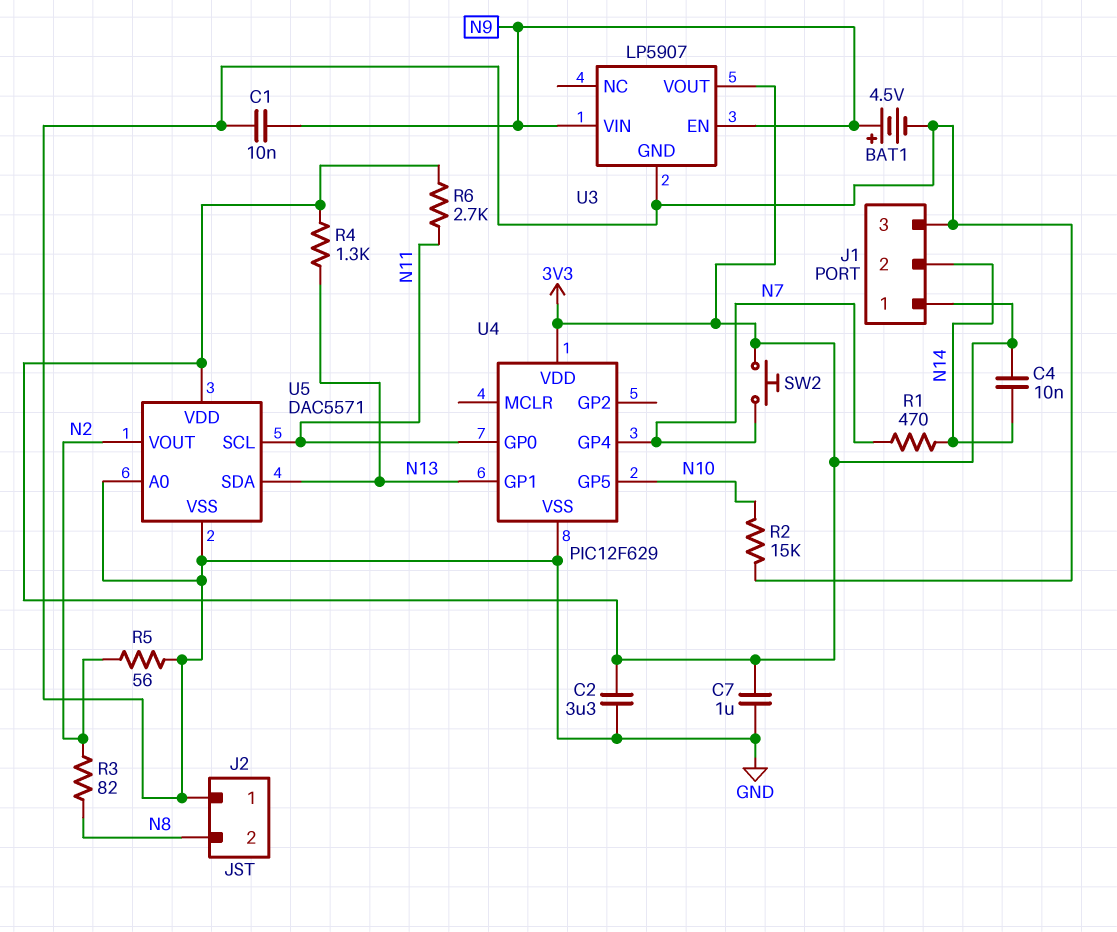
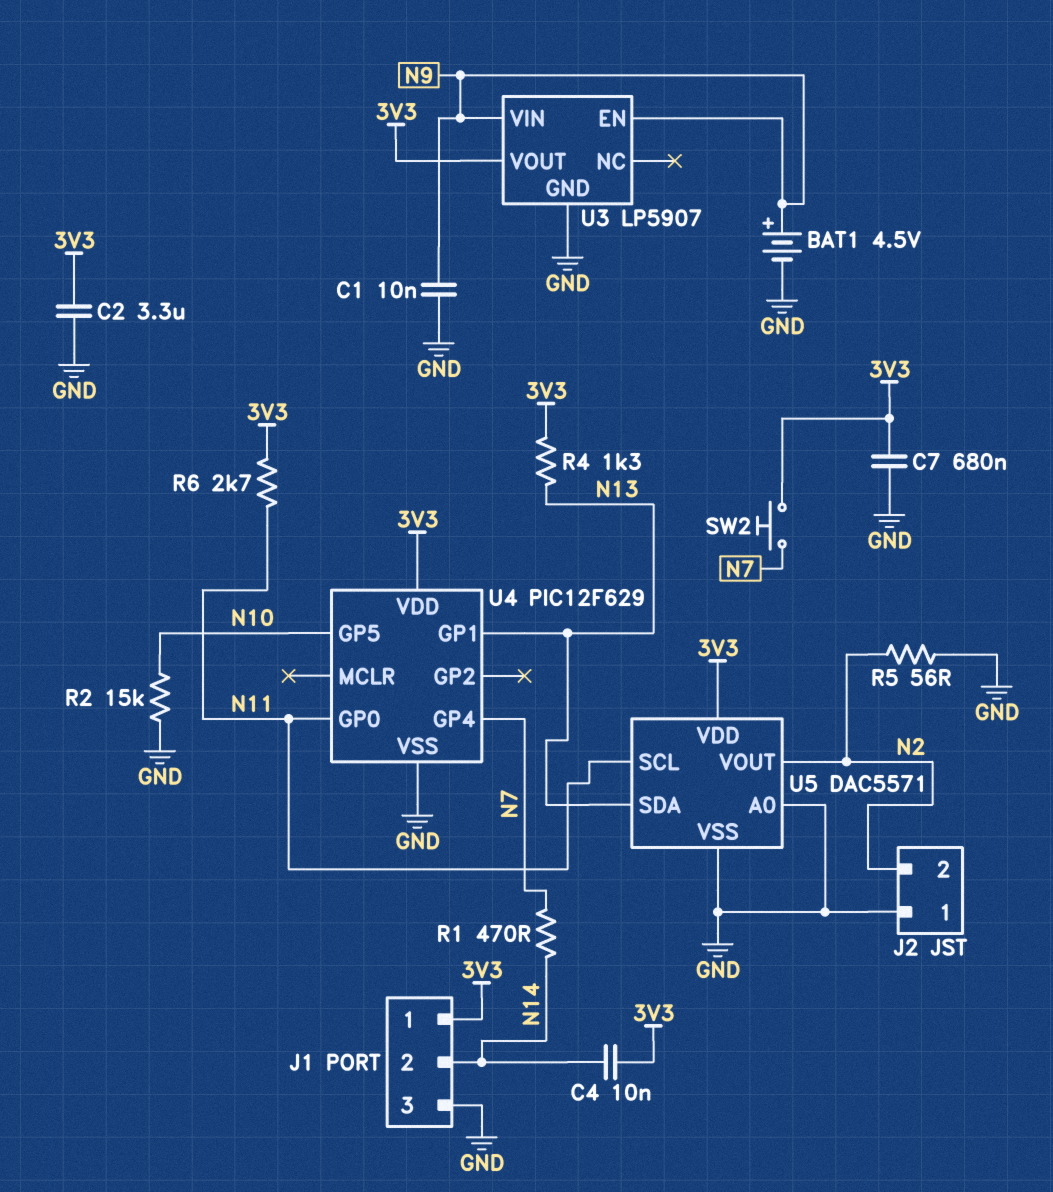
C7: 1uF (3V3, GND) -> 680nF (3V3, GND)
J2 pin 2: N8 -> N2
R3: 82 (N2, N8) -> none

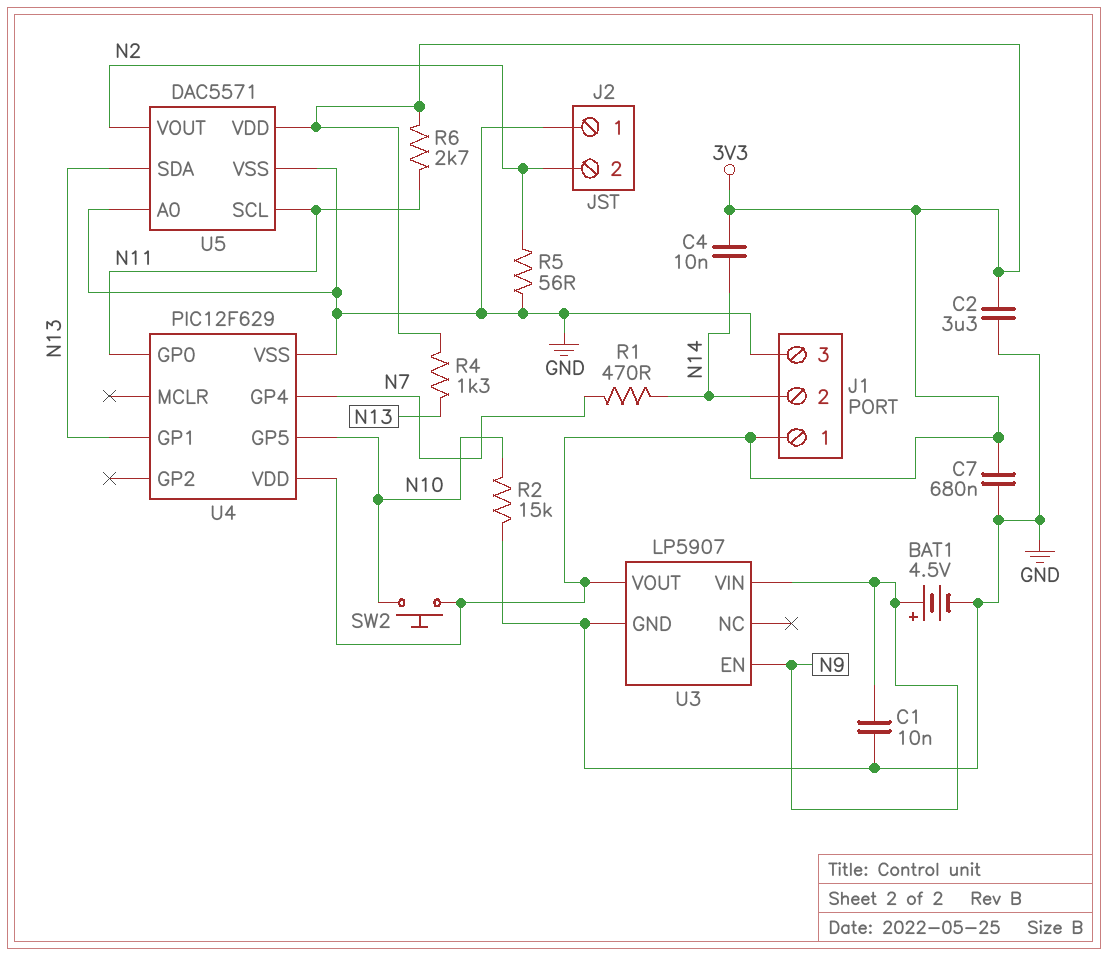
SW2: button (3V3, N7) -> button (3V3, N10)

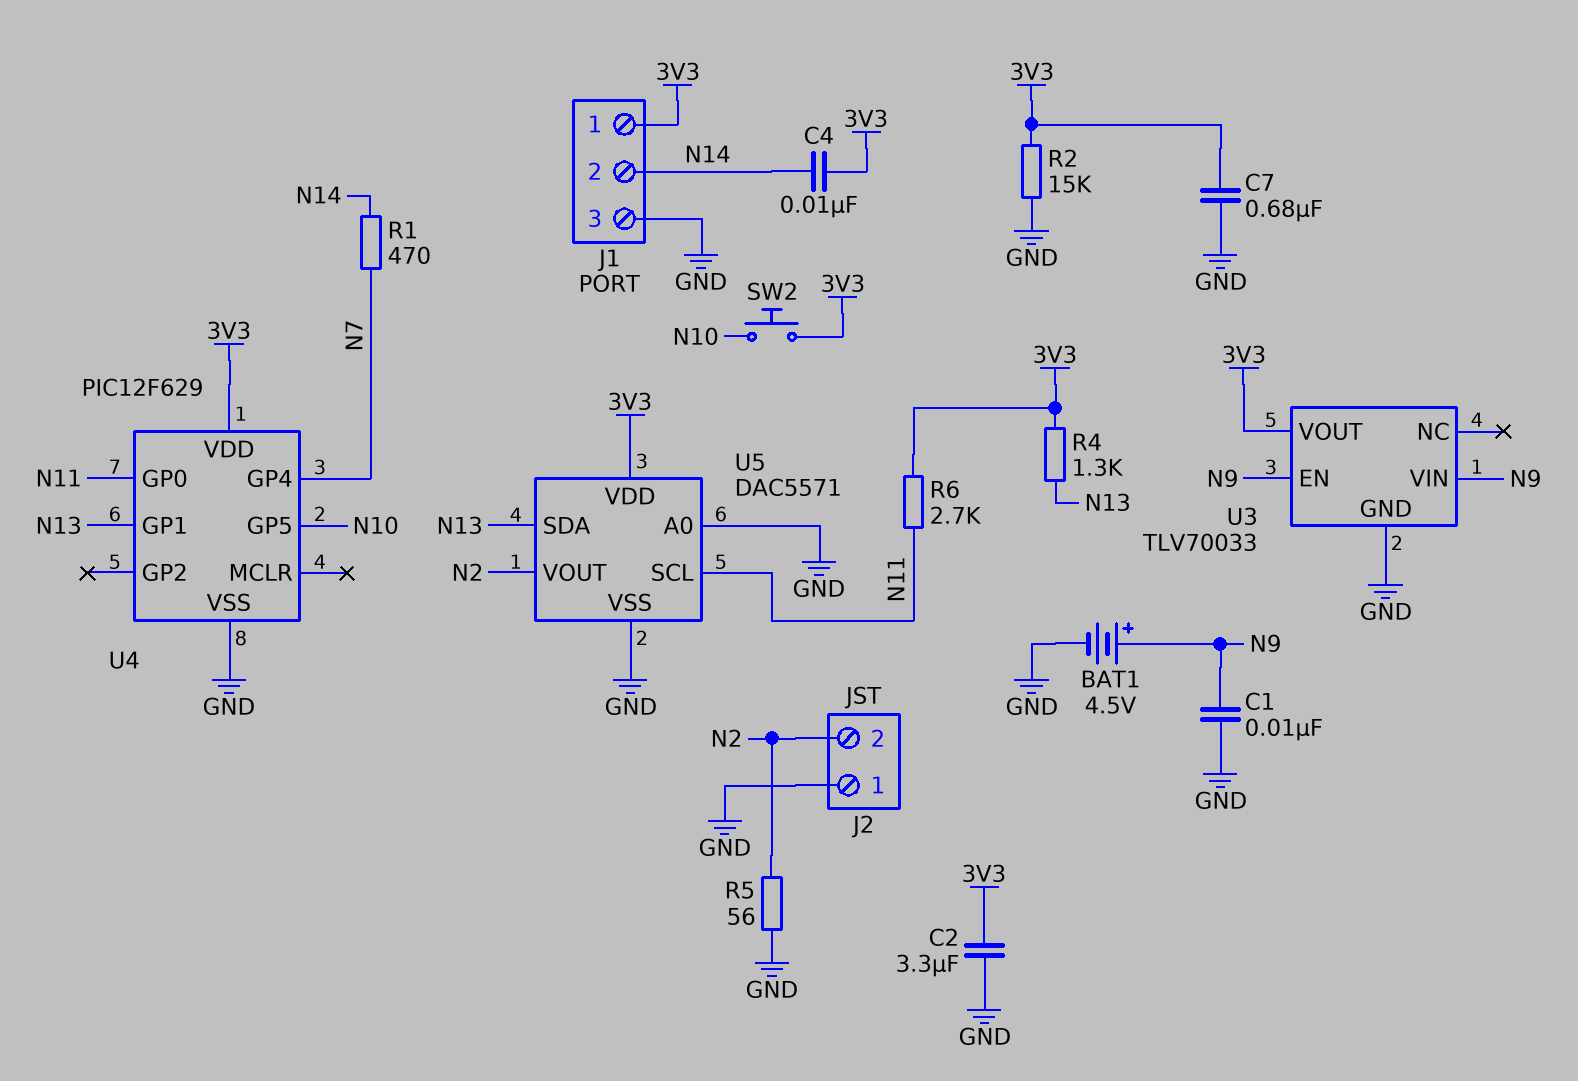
R2: 15k (GND, N10) -> 15k (3V3, GND)
U3: LP5907 -> TLV70033

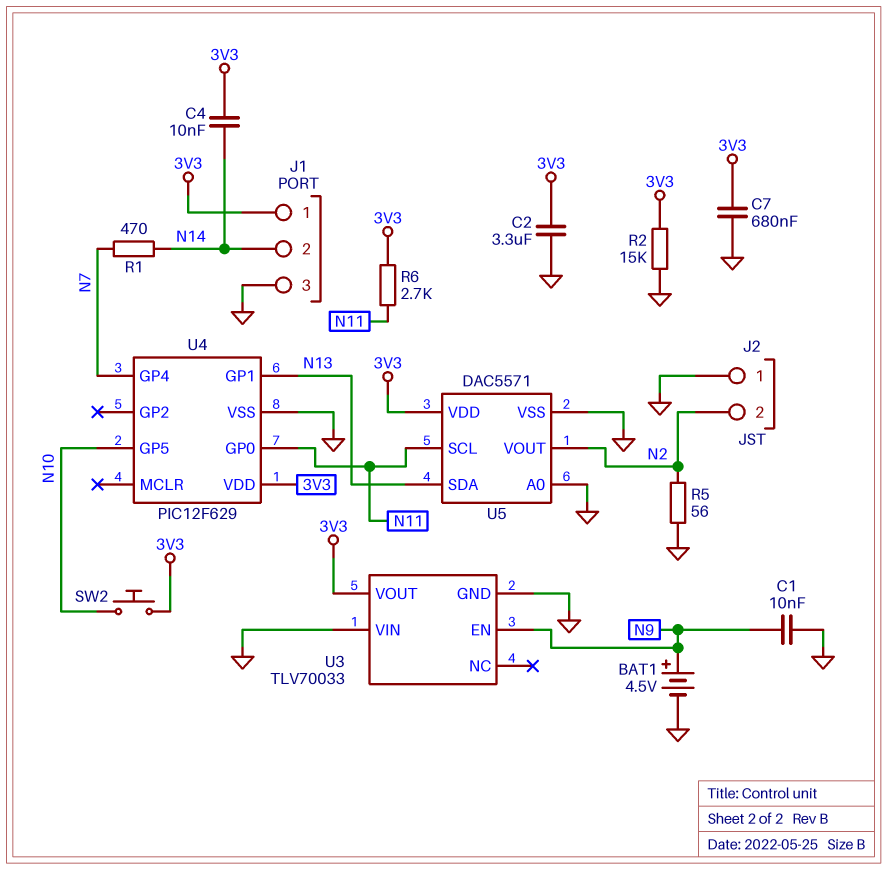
R4: 1.3k (3V3, N13) -> none
U3 pin VIN: N9 -> GND

